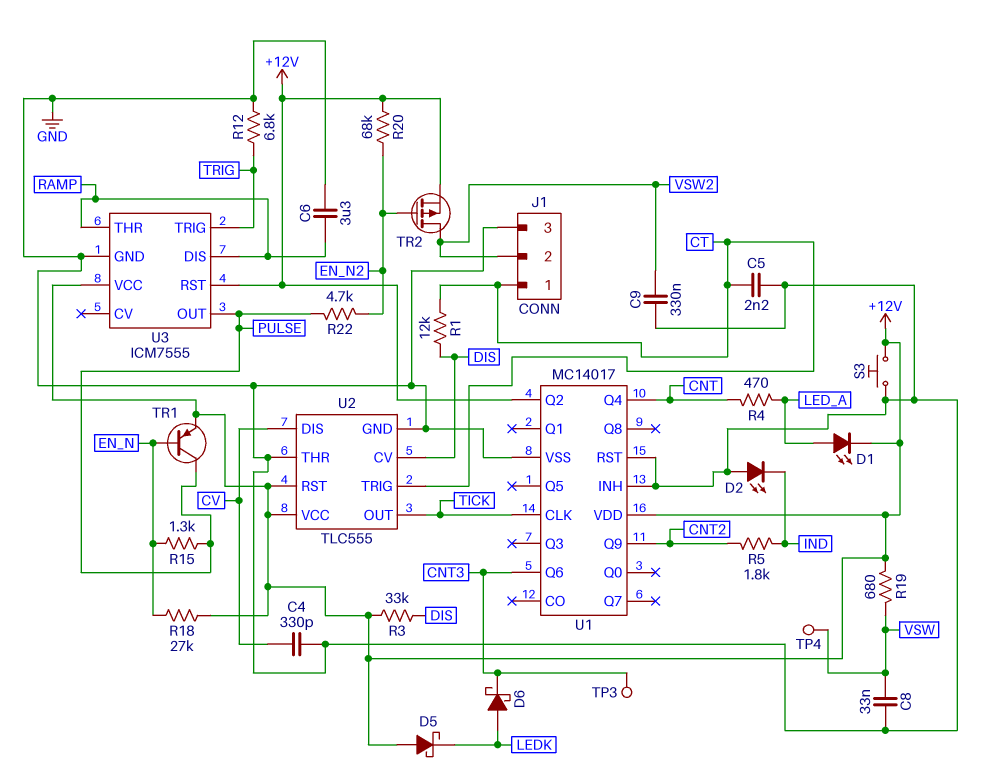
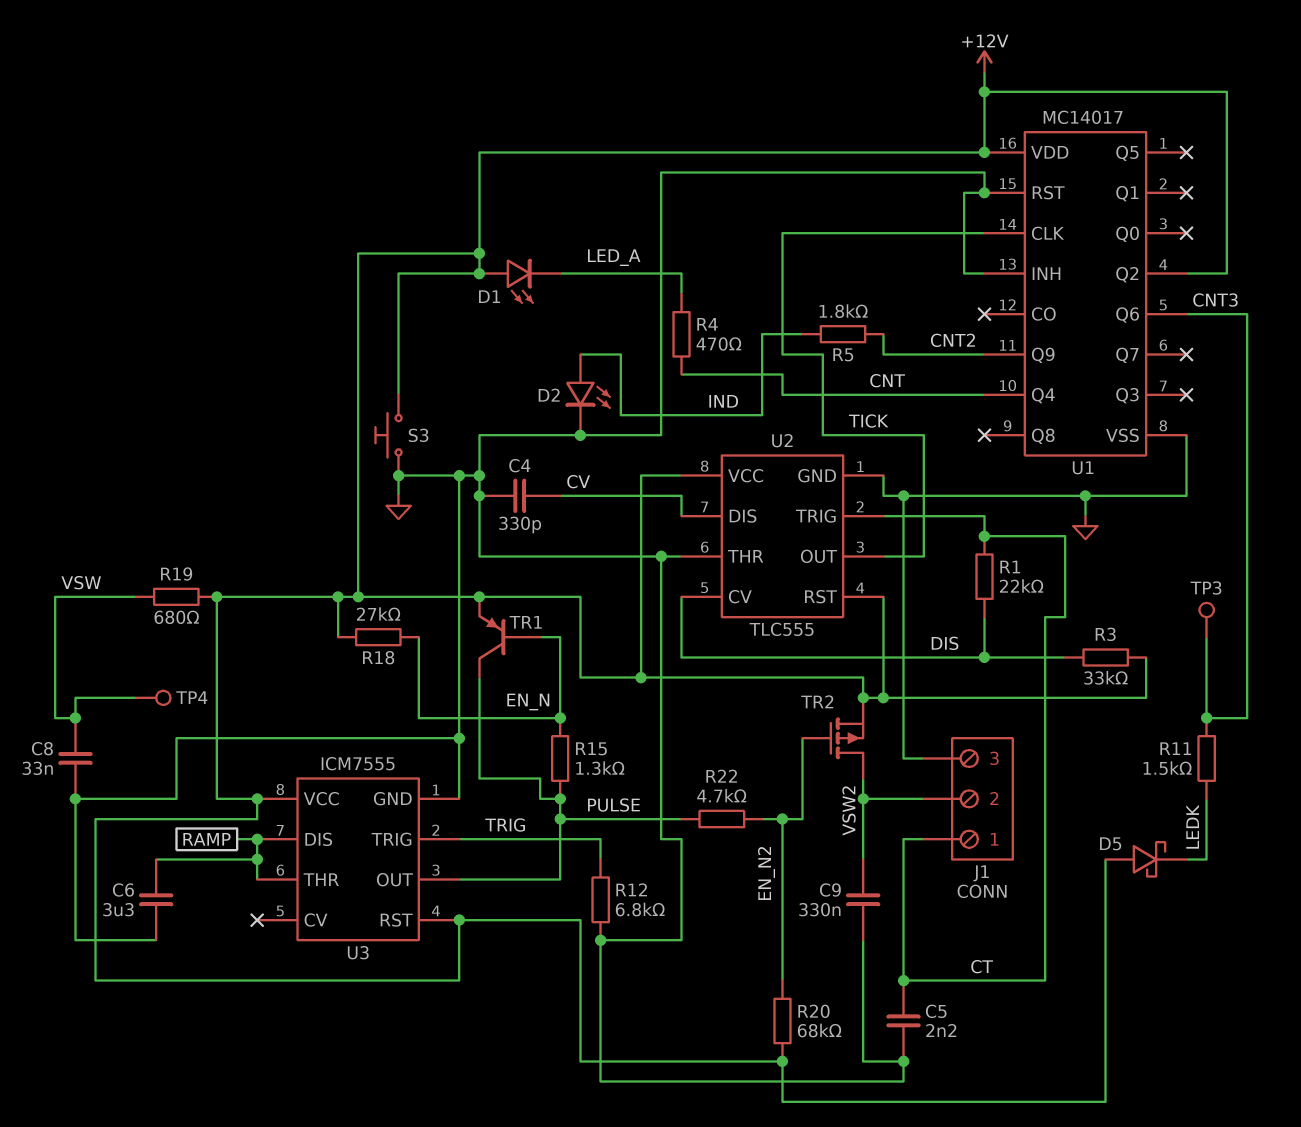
D1: LED (A LED_A, K +12V) -> LED (A +12V, K LED_A)
D2: LED (A GND, K IND) -> LED (A IND, K GND)
D6: schottky (A LEDK, K CNT3) -> none
R1: 12k (CT, DIS) -> 22k (CT, DIS)
R11: none -> 1.5k (CNT3, LEDK)

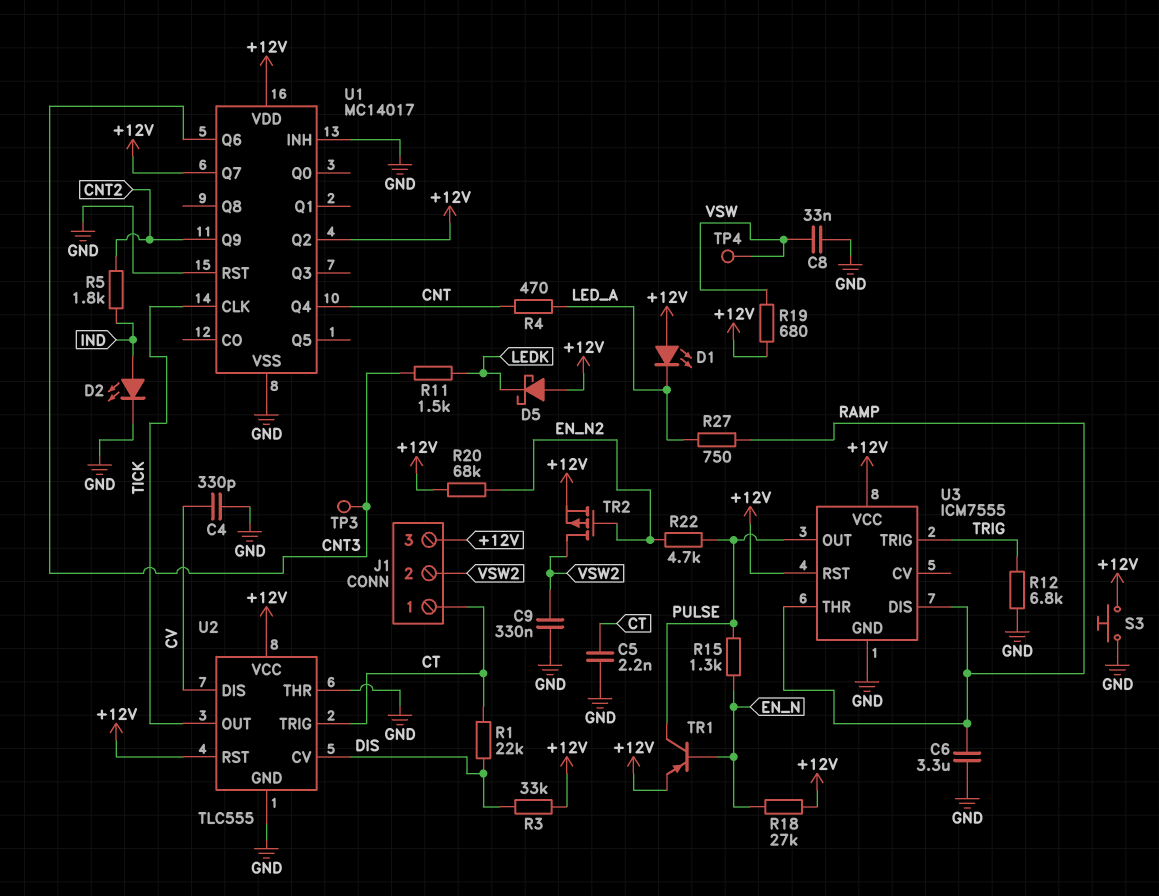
J1 pin 3: GND -> +12V
R27: none -> 750 (LED_A, RAMP)
U1 pin Q7: none -> +12V

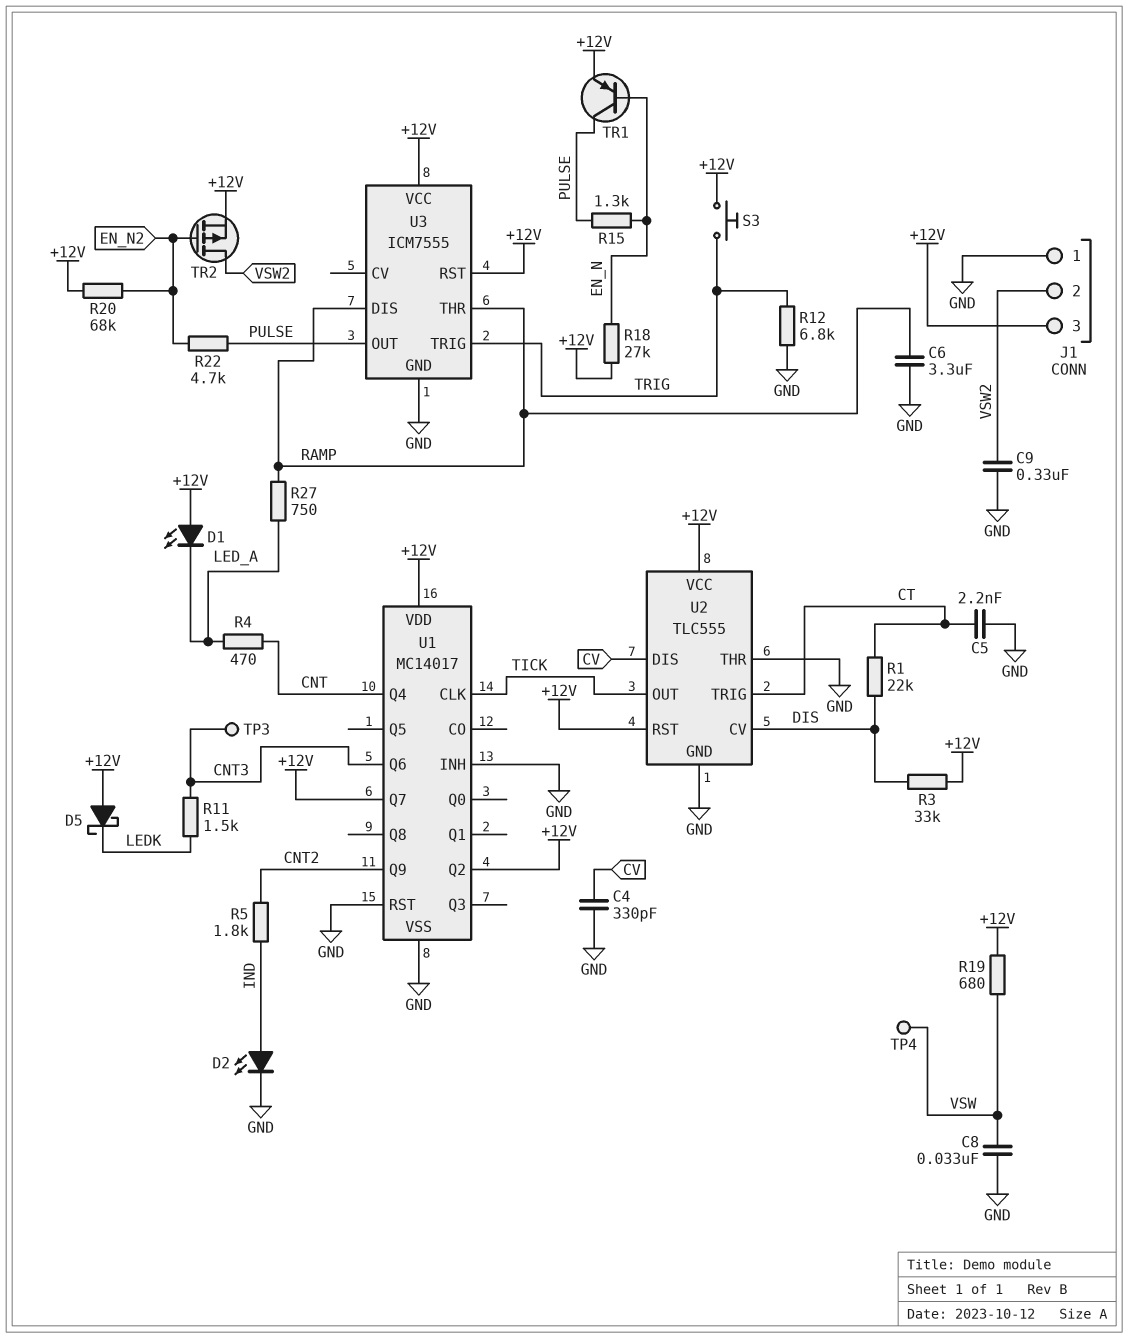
J1 pin 1: CT -> GND
S3: button (+12V, GND) -> button (+12V, TRIG)

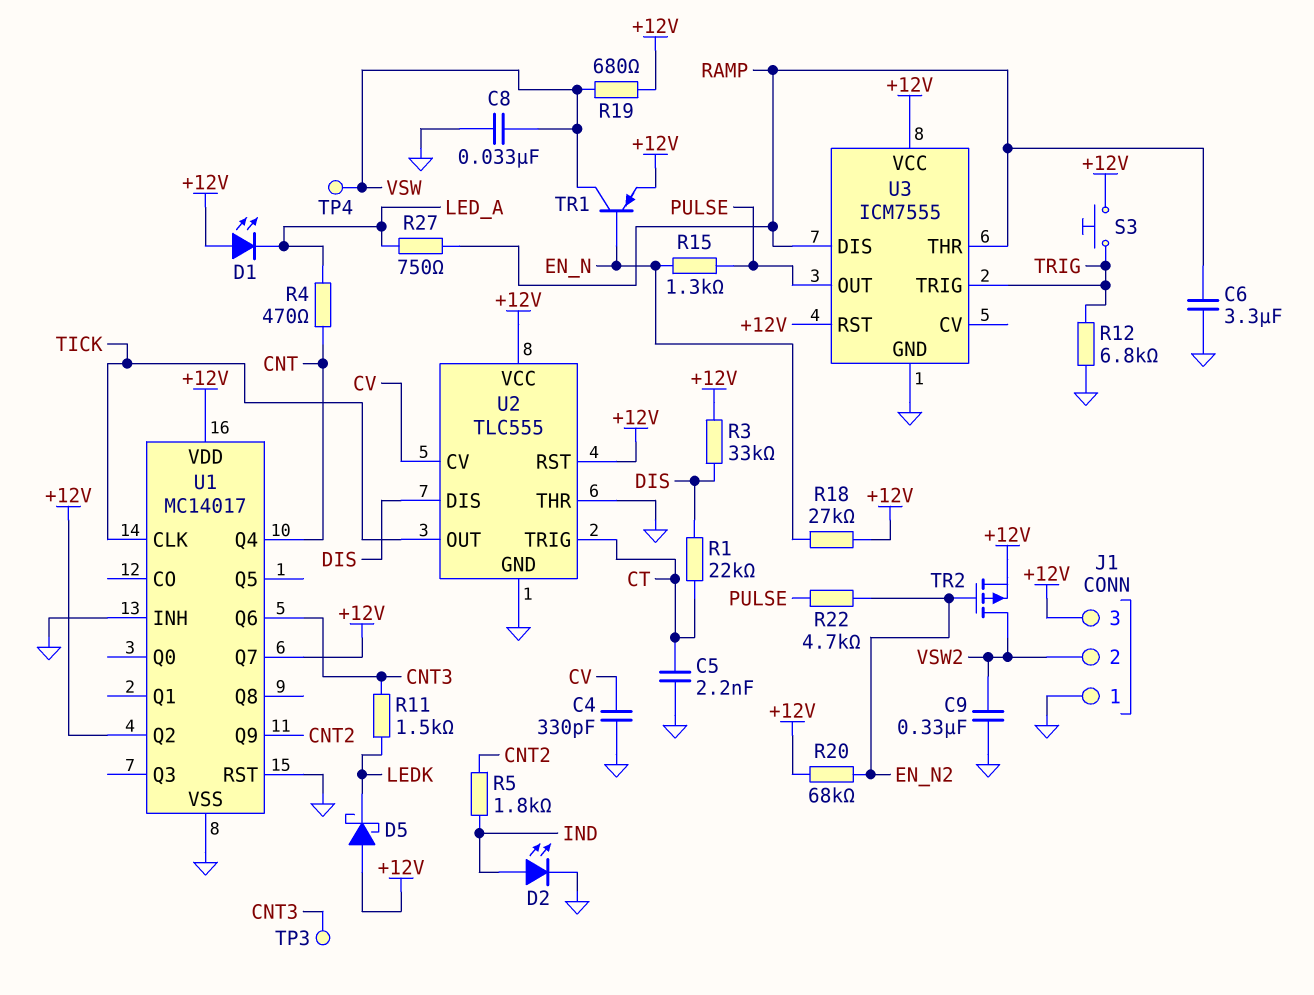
TR1: PNP (B EN_N, C PULSE, E +12V) -> PNP (B EN_N, C VSW, E +12V)
U2 pin CV: DIS -> CV
U2 pin DIS: CV -> DIS

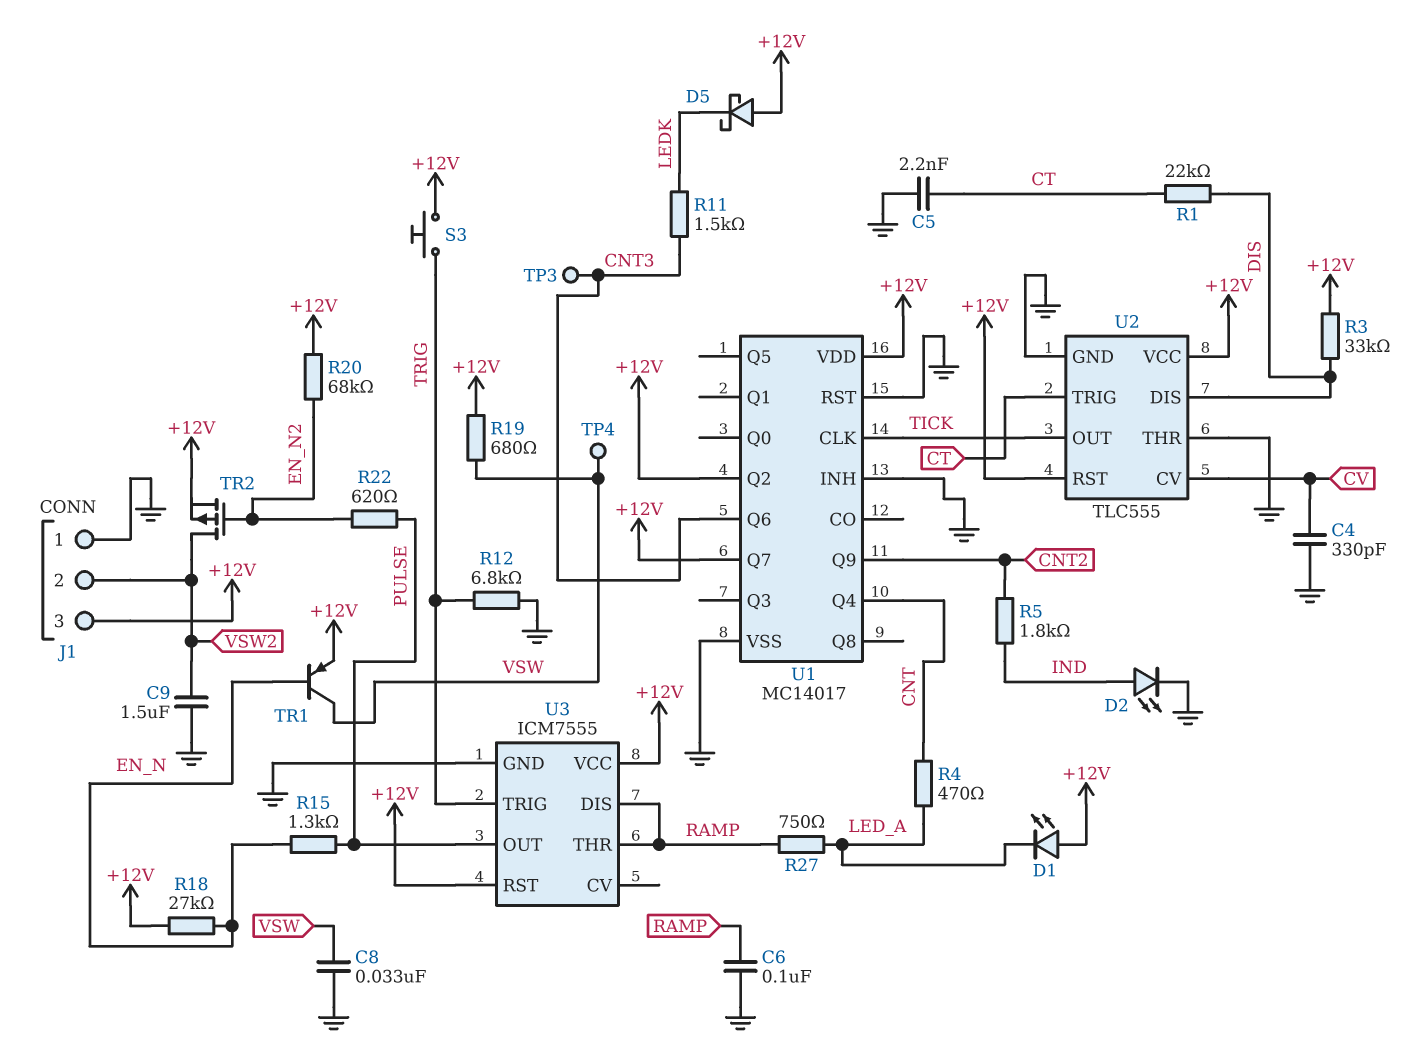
C6: 3.3uF (GND, RAMP) -> 100nF (GND, RAMP)
C9: 330nF (GND, VSW2) -> 1.5uF (GND, VSW2)
R22: 4.7k (EN_N2, PULSE) -> 620 (EN_N2, PULSE)

